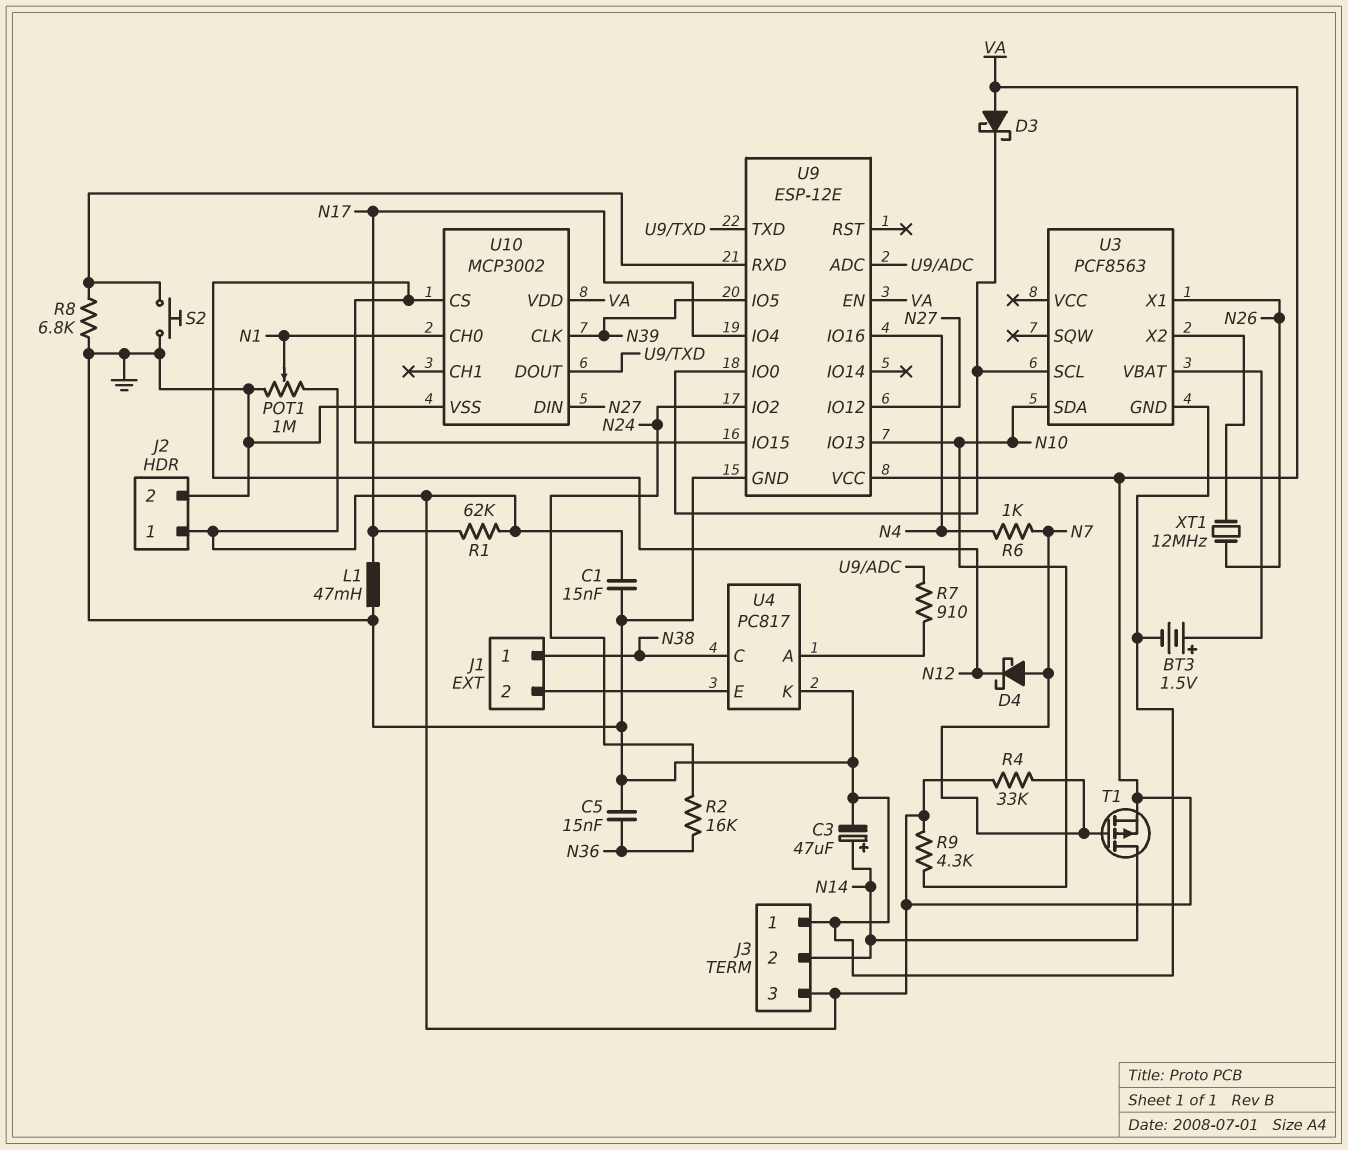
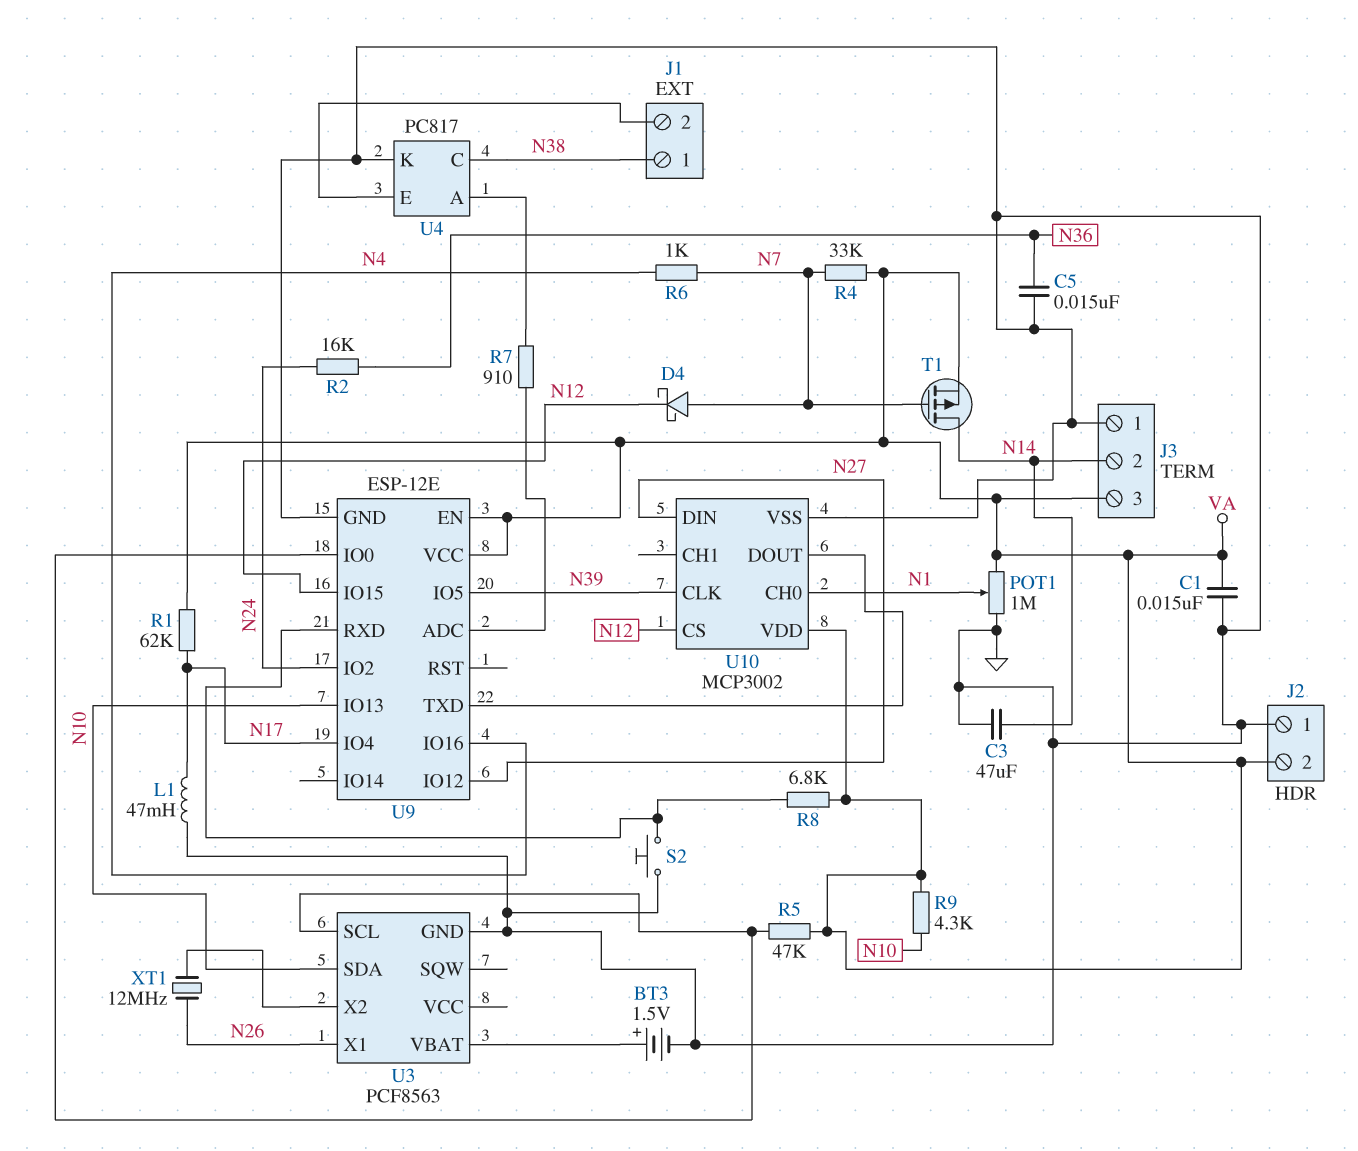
C3: 47uF (plus N14, minus GND) -> 47uF (GND, N14)
D3: schottky (A VA, K U3/SCL) -> none
J2 pin 1: VA -> GND
J2 pin 2: GND -> VA
R5: none -> 47k (U3/SCL, VA)
R8: 6.8k (GND, U9/RXD) -> 6.8k (U9/RXD, VA)

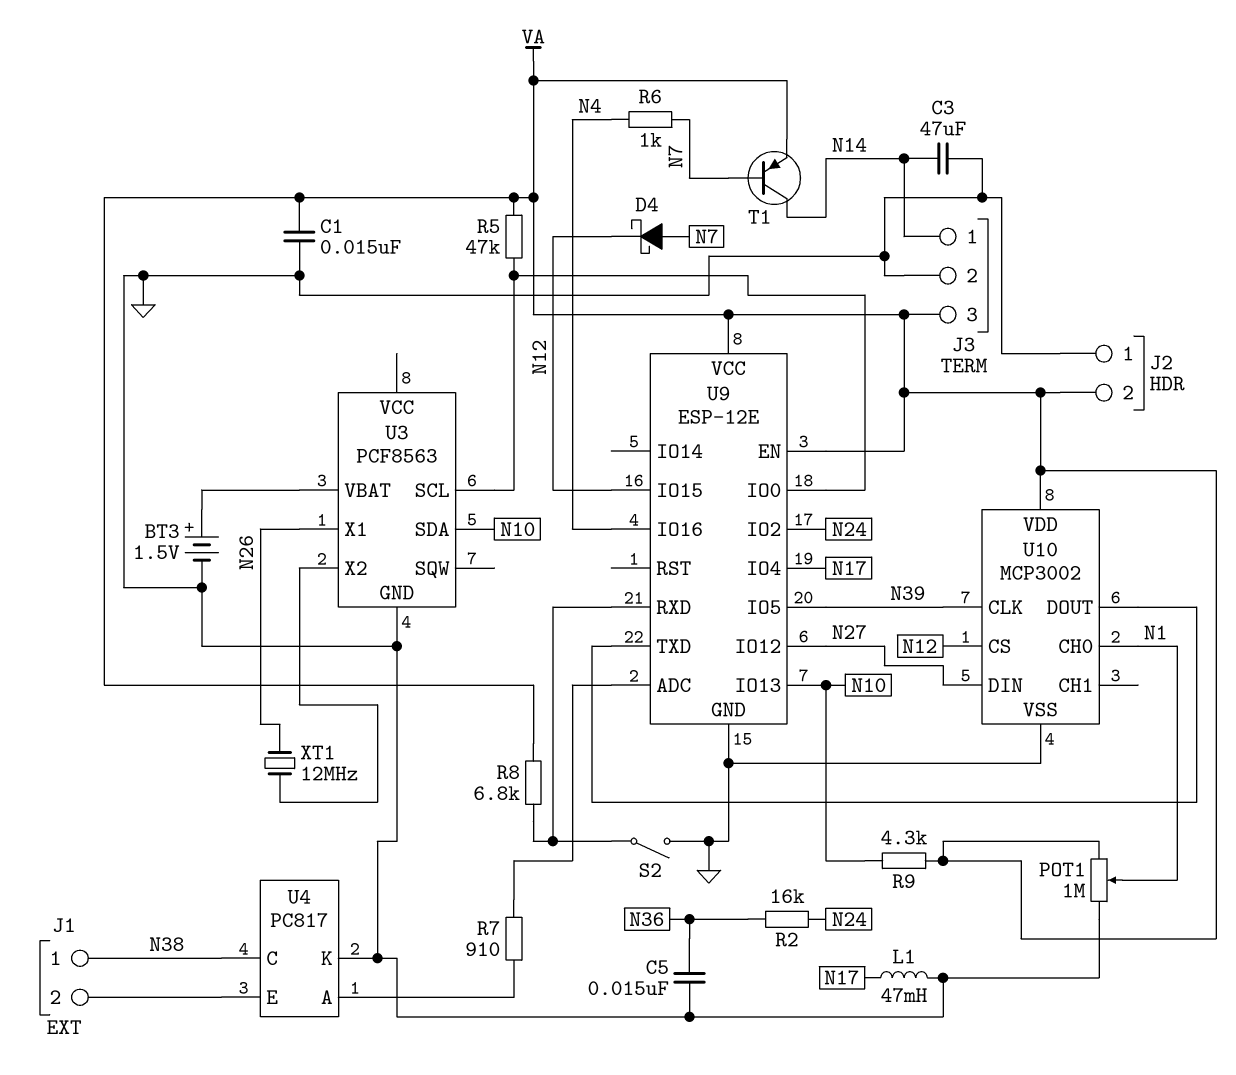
J3 pin 1: GND -> N14
J3 pin 2: N14 -> GND
R1: 62k (N17, VA) -> none
R4: 33k (N7, VA) -> none
S2: button (GND, U9/RXD) -> switch (GND, U9/RXD)
T1: PMOS (G N7, D N14, S VA) -> PNP (B N7, C N14, E VA)

